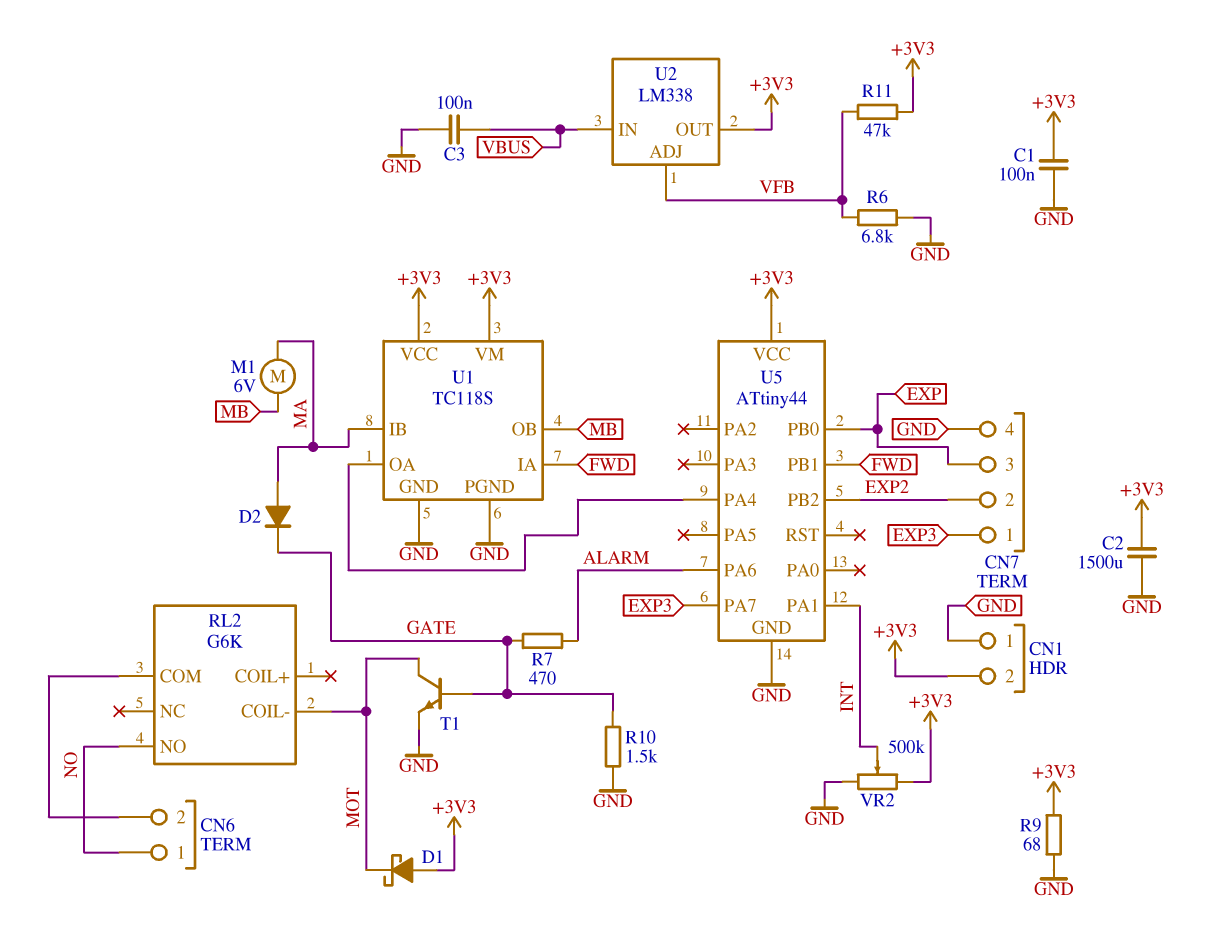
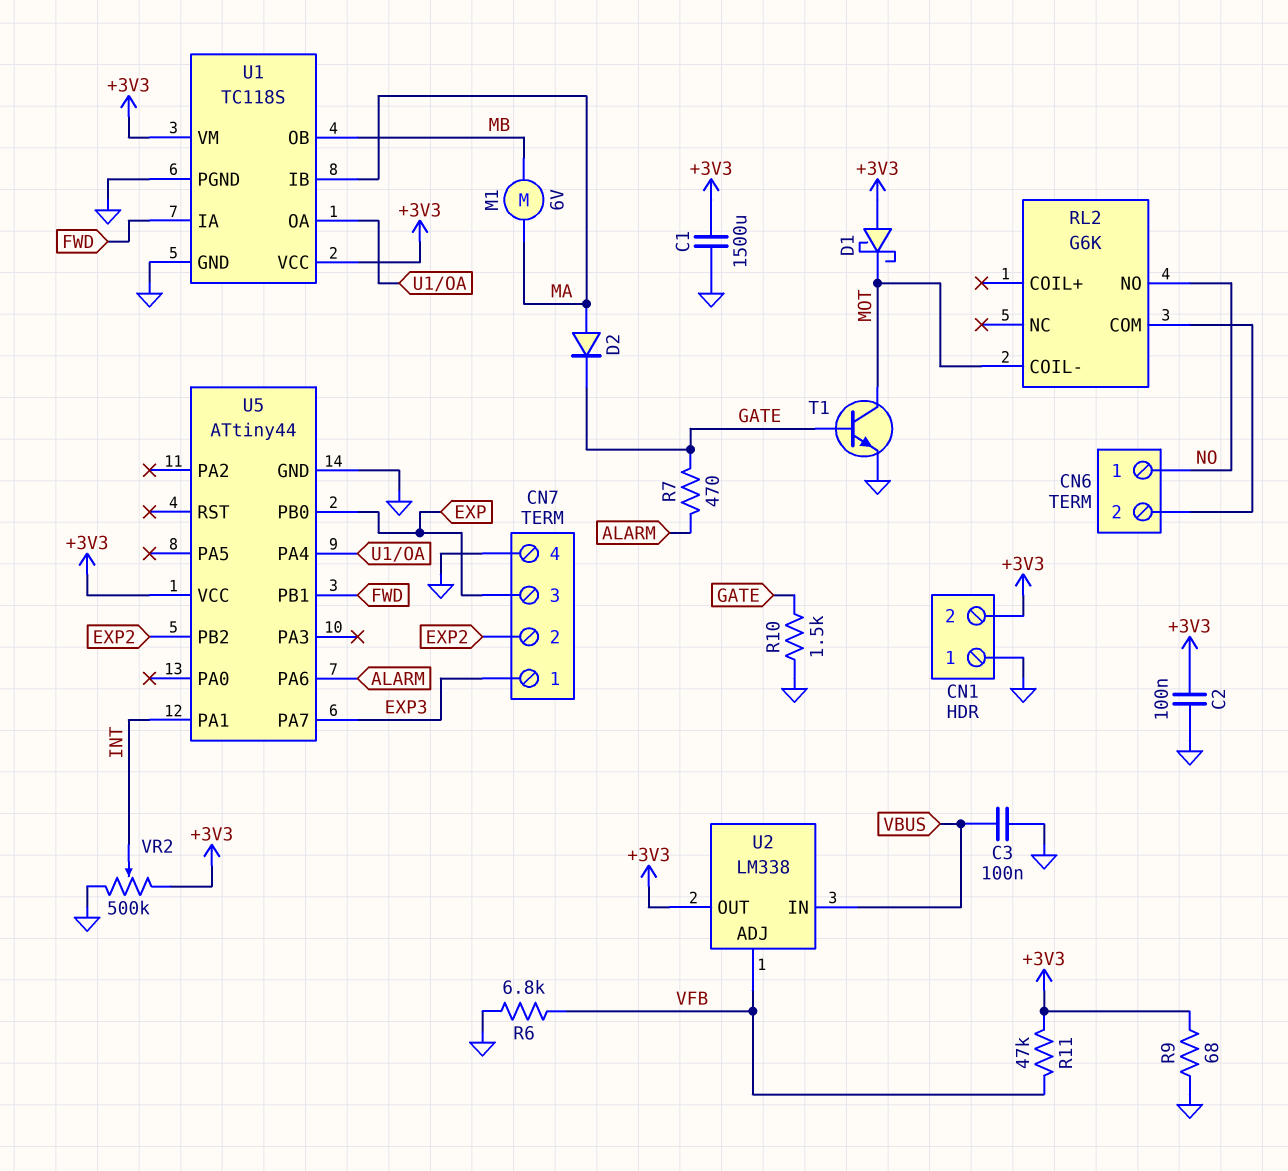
C1: 100nF (+3V3, GND) -> 1500uF (+3V3, GND)
C2: 1500uF (+3V3, GND) -> 100nF (+3V3, GND)

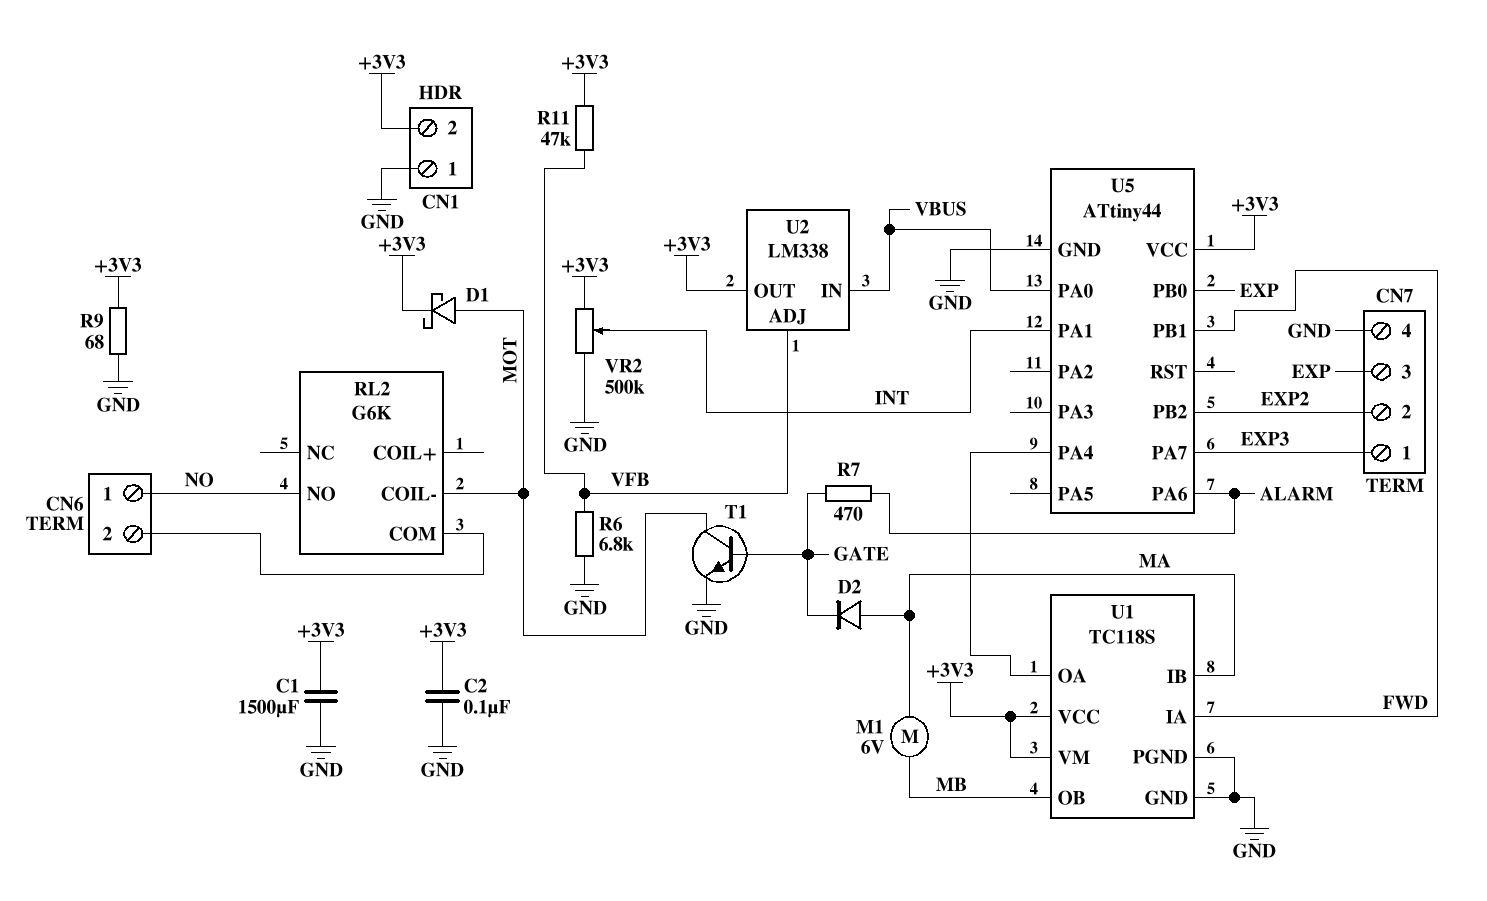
C3: 100nF (GND, VBUS) -> none
D1: schottky (A +3V3, K MOT) -> schottky (A MOT, K +3V3)
R10: 1.5k (GATE, GND) -> none
U5 pin PA0: none -> VBUS

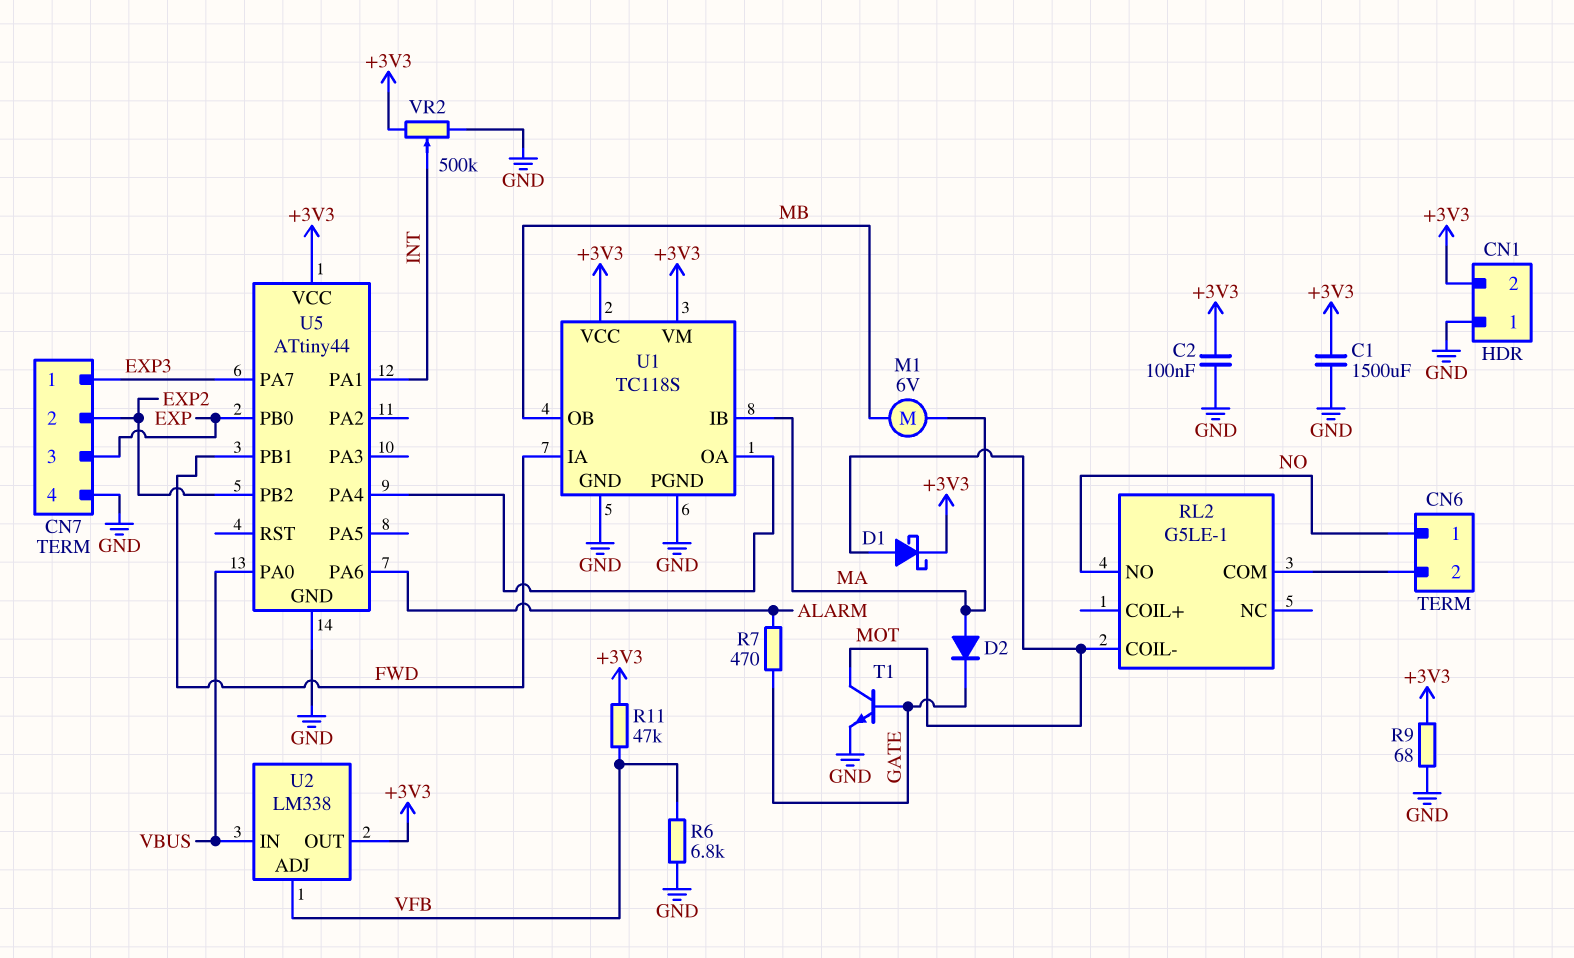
RL2: G6K -> G5LE-1

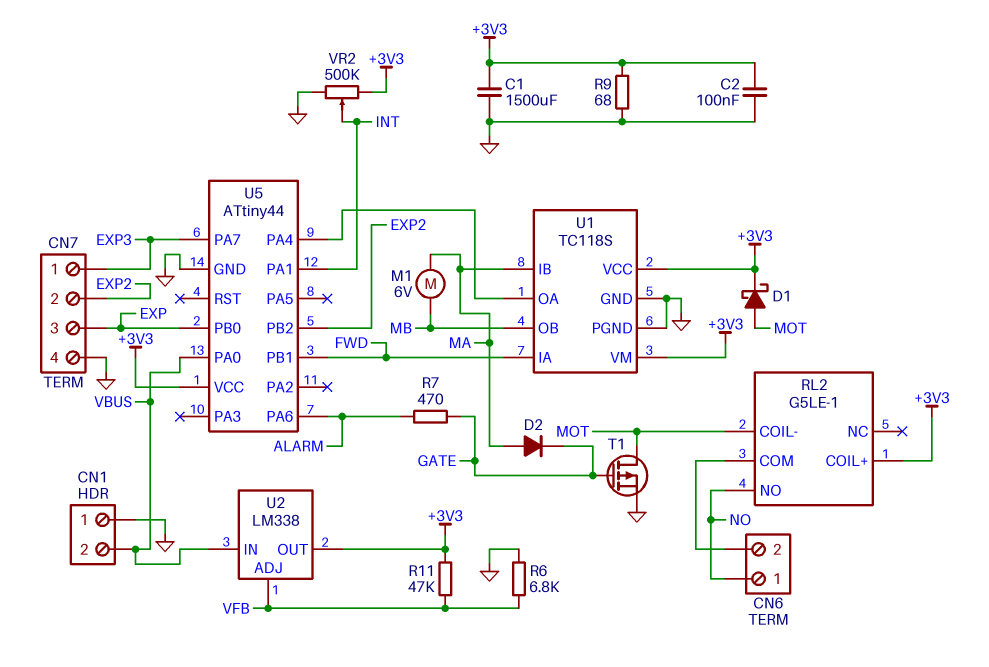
CN1 pin 2: +3V3 -> VBUS
RL2 pin COIL+: none -> +3V3
T1: NPN (B GATE, C MOT, E GND) -> PMOS (G GATE, D MOT, S GND)

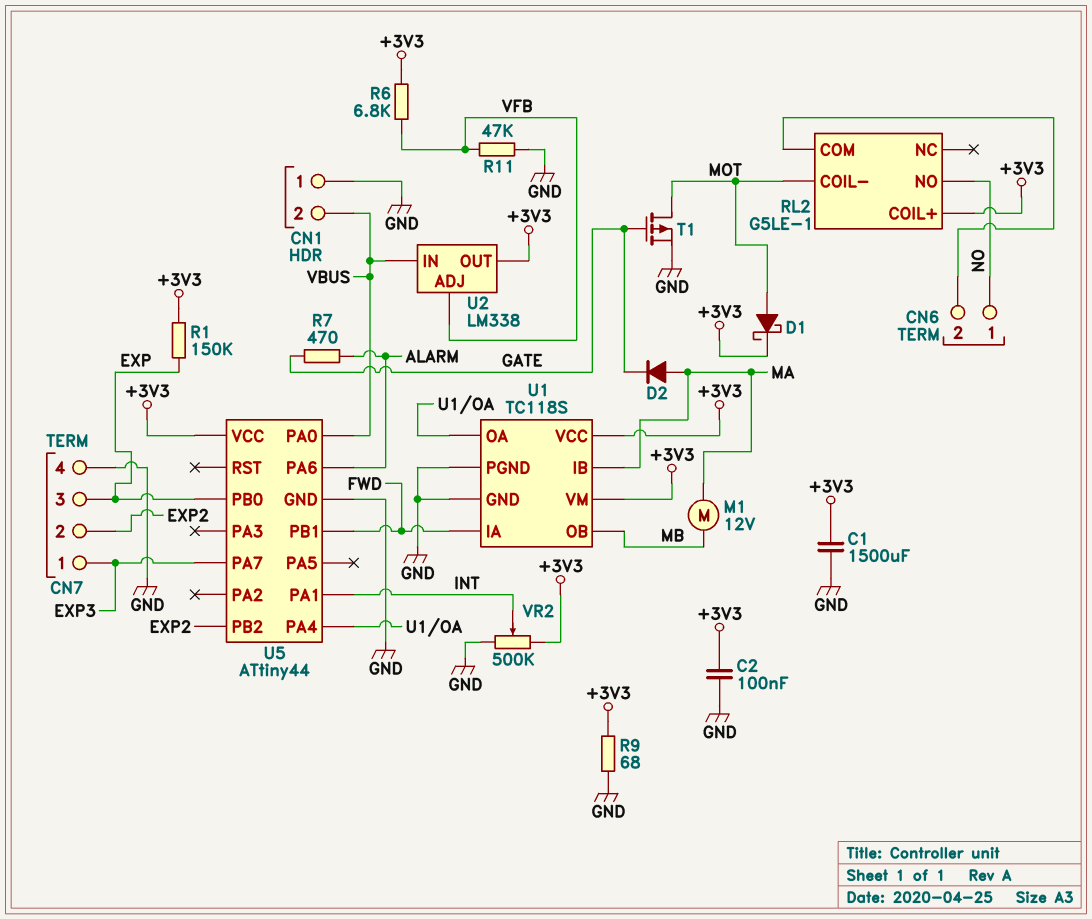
M1: motor 6V (MA, MB) -> motor 12V (MA, MB)
R1: none -> 150k (+3V3, EXP)
R6: 6.8k (GND, VFB) -> 6.8k (+3V3, VFB)
R11: 47k (+3V3, VFB) -> 47k (GND, VFB)

